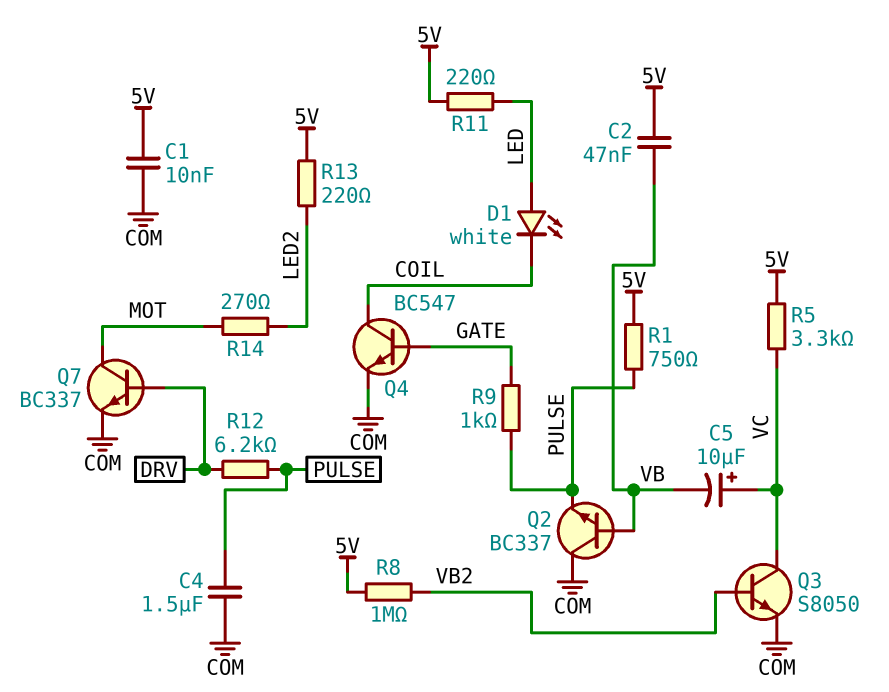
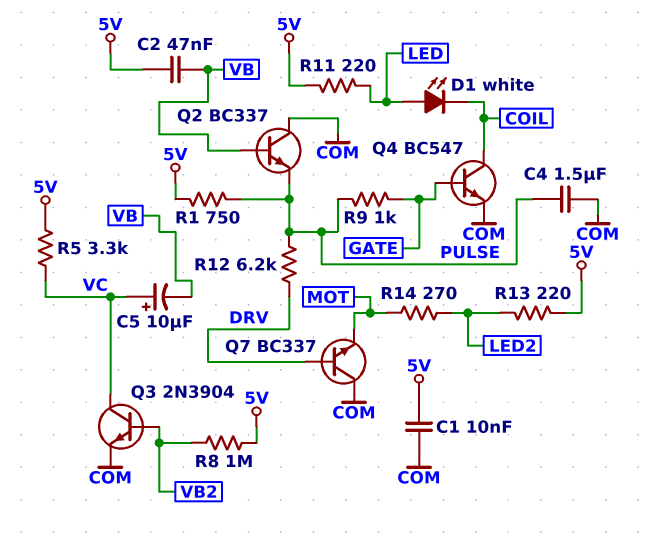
Q3: NPN S8050 (B VB2, C VC, E COM) -> NPN 2N3904 (B VB2, C VC, E COM)
Q7: NPN BC337 (B DRV, C MOT, E COM) -> NPN BC337 (B DRV, C COM, E MOT)

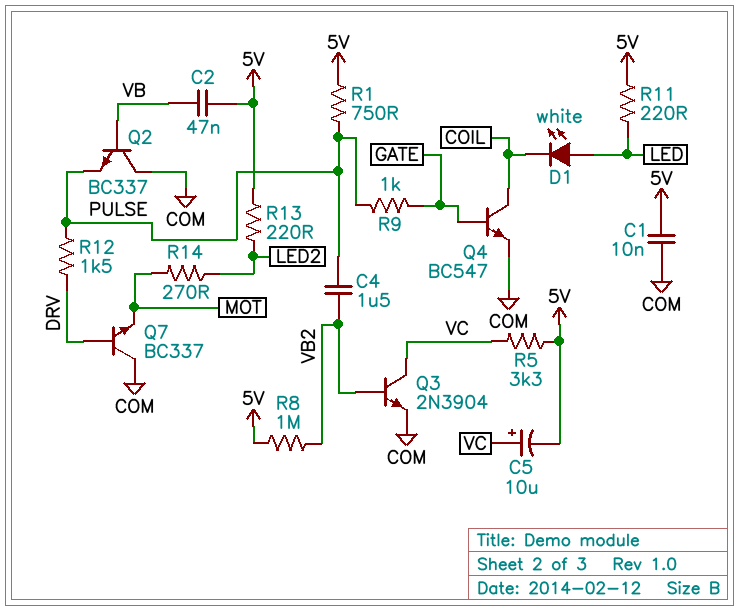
C4: 1.5uF (COM, PULSE) -> 1.5uF (PULSE, VB2)
C5: 10uF (plus VC, minus VB) -> 10uF (plus VC, minus 5V)
R12: 6.2k (DRV, PULSE) -> 1.5k (DRV, PULSE)

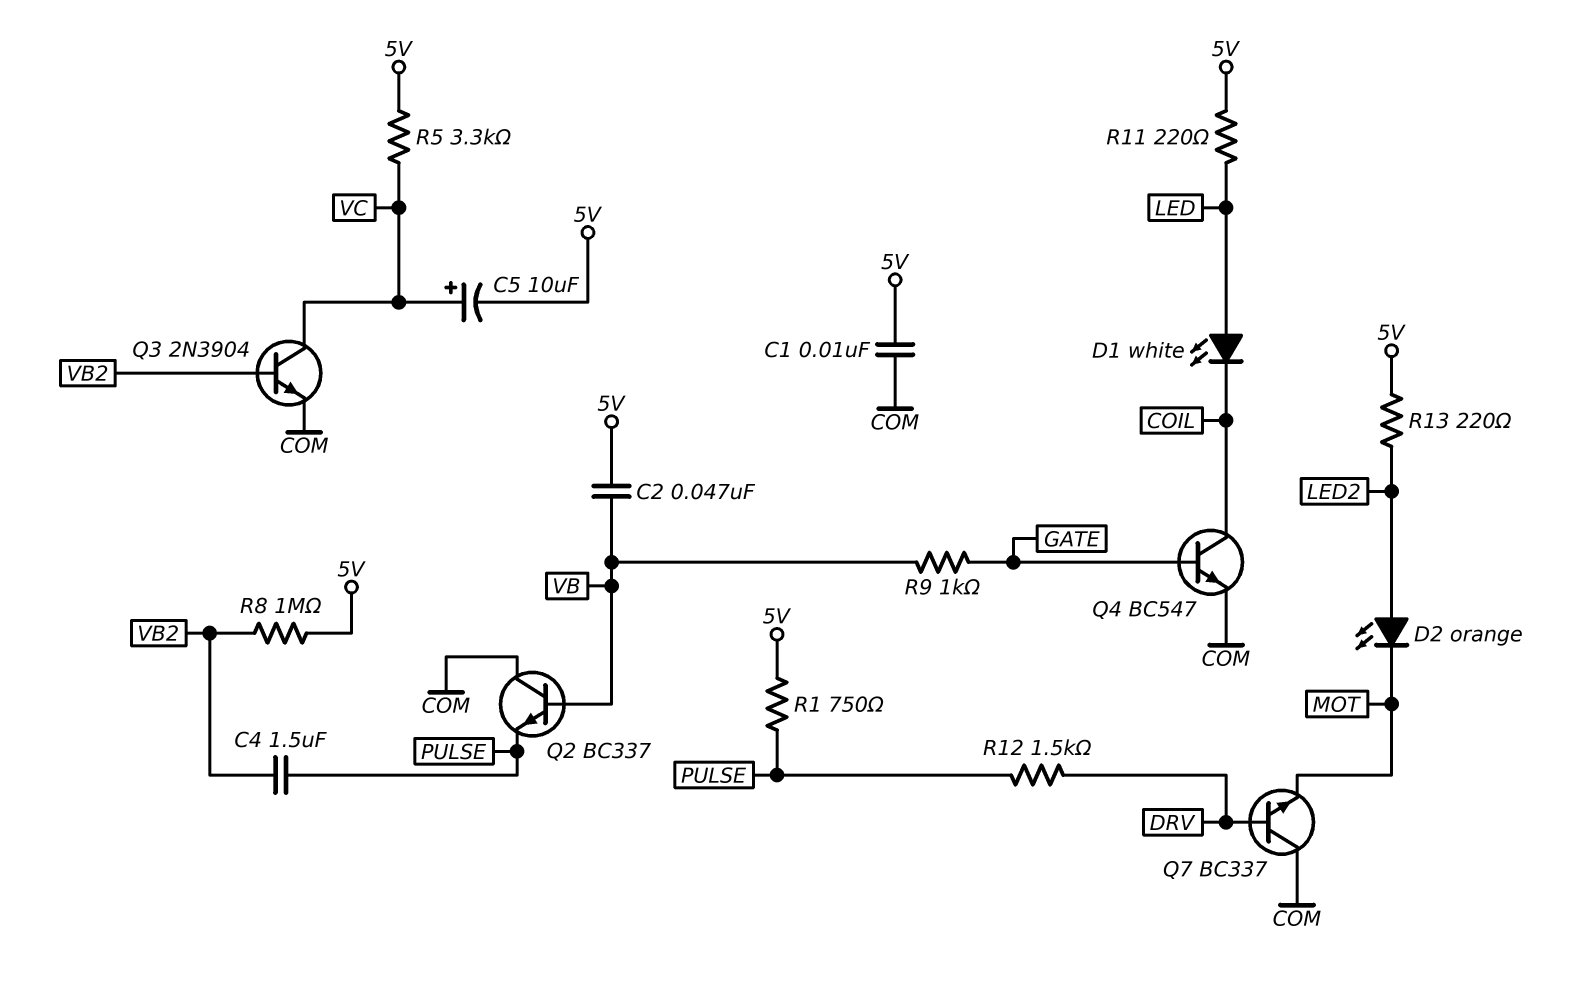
D2: none -> LED orange (A LED2, K MOT)
R9: 1k (GATE, PULSE) -> 1k (GATE, VB)
R14: 270 (LED2, MOT) -> none

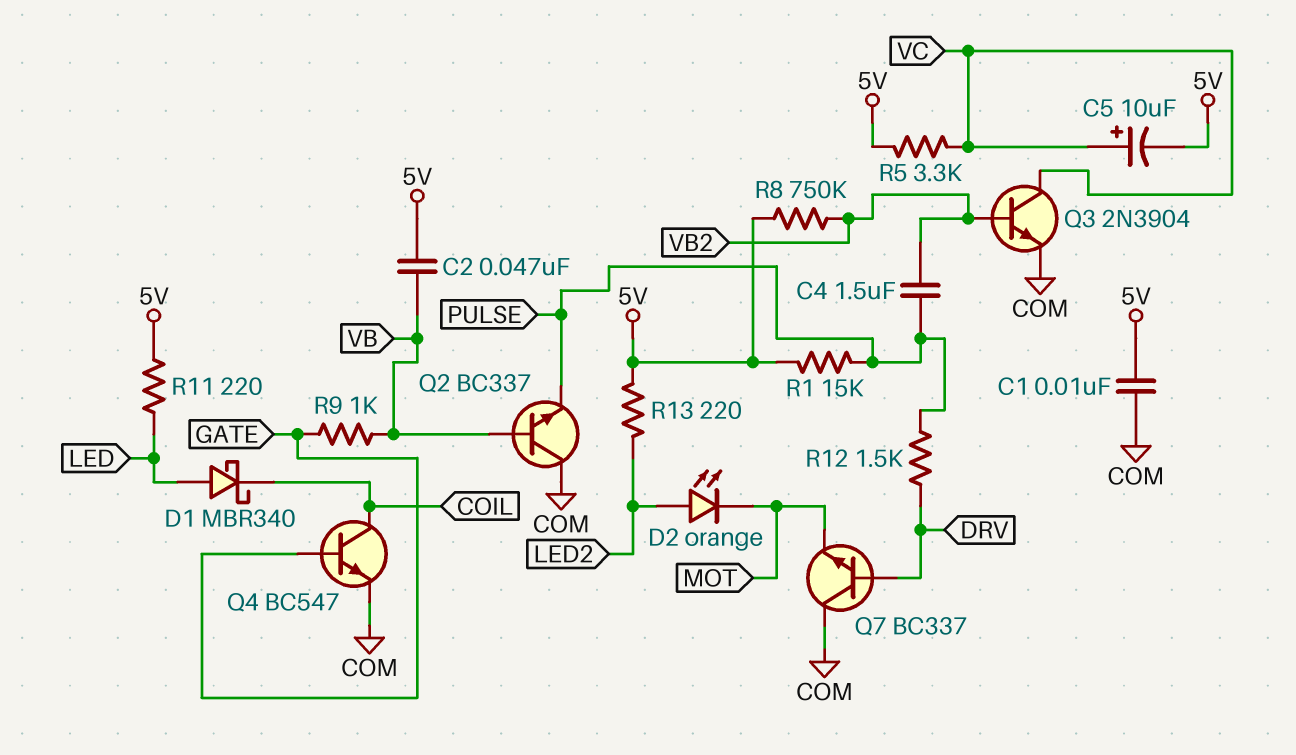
D1: LED white (A LED, K COIL) -> schottky MBR340 (A LED, K COIL)
R1: 750 (5V, PULSE) -> 15k (5V, PULSE)
R8: 1M (5V, VB2) -> 750k (5V, VB2)

